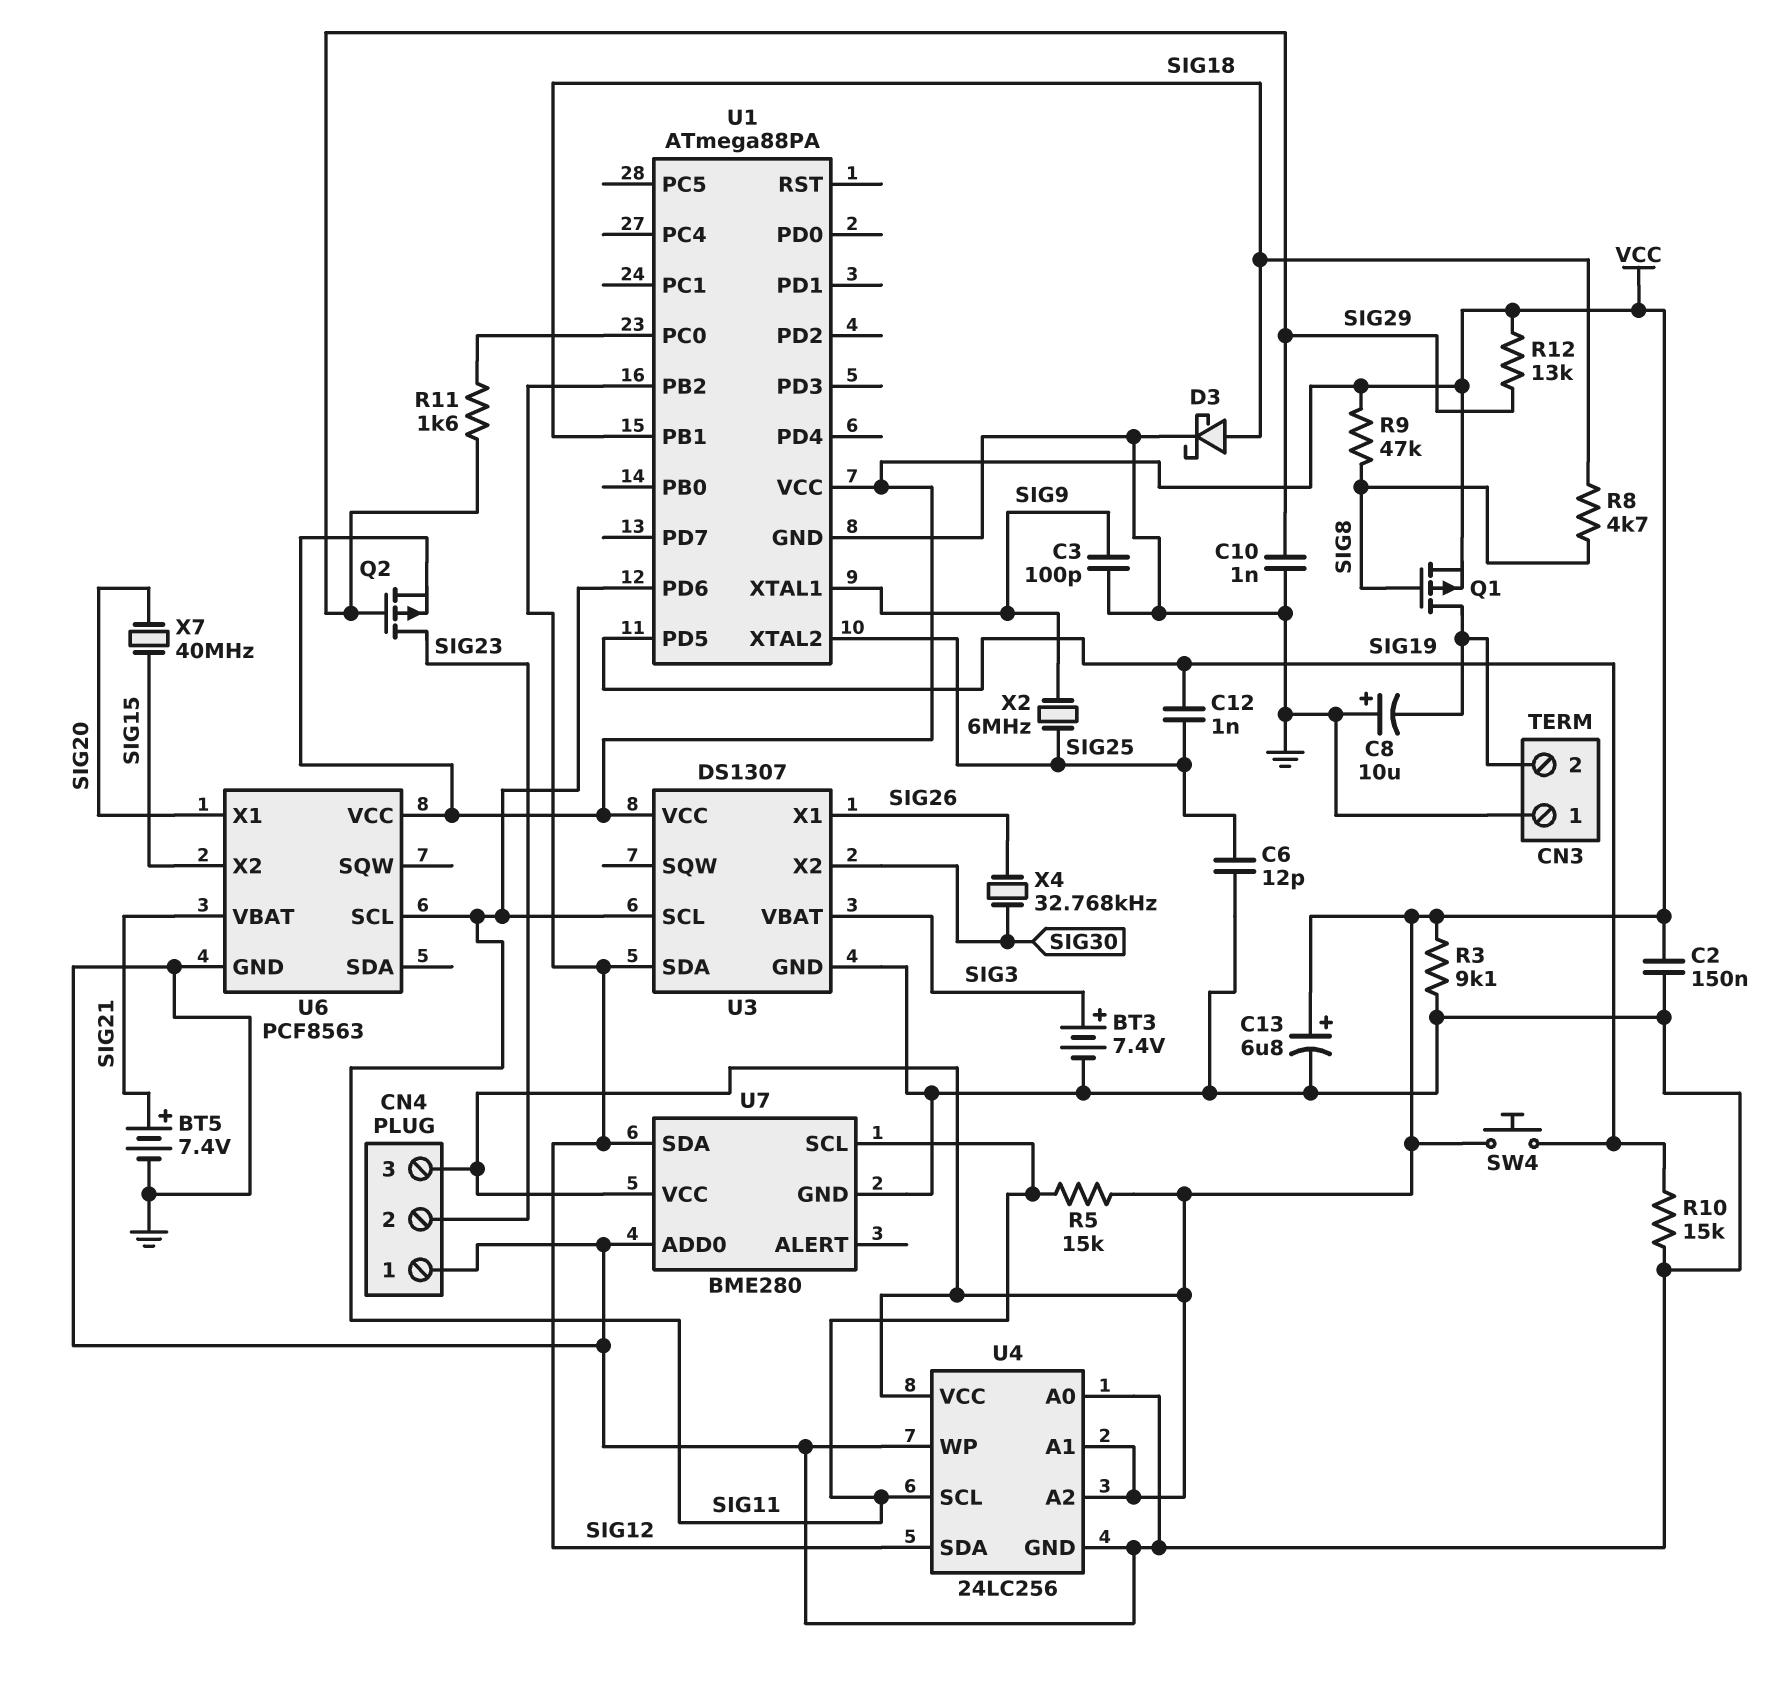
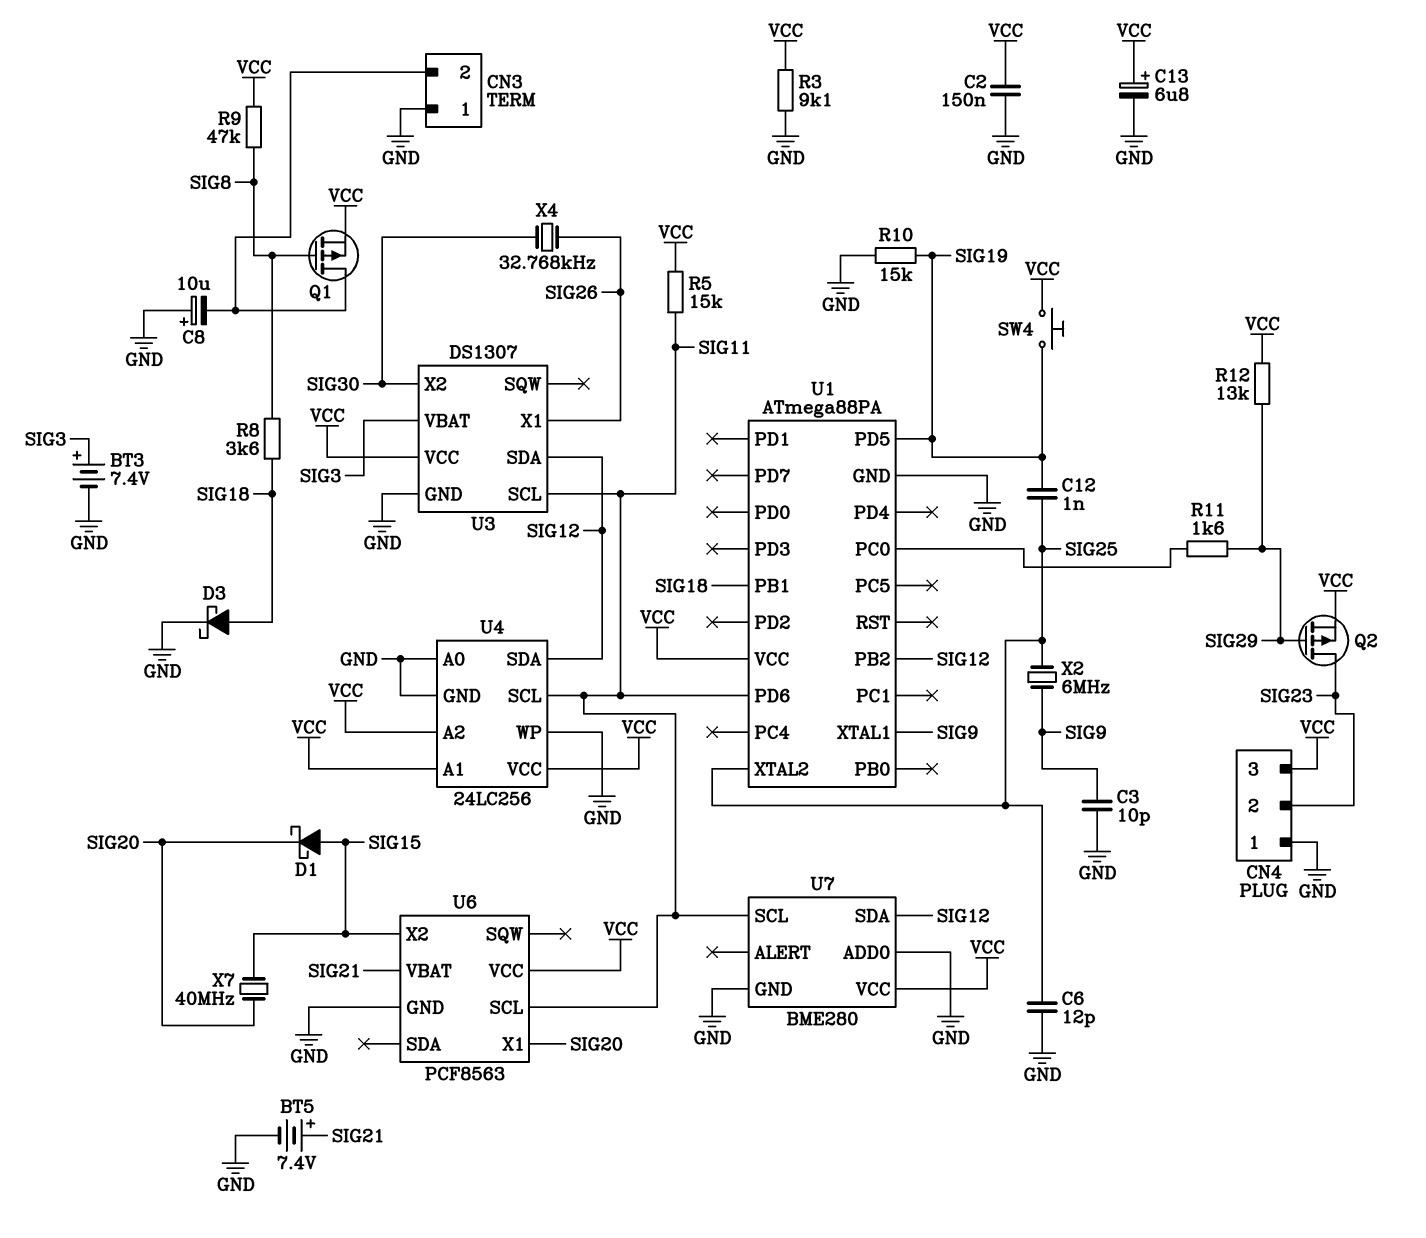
C3: 100pF (GND, SIG9) -> 10pF (GND, SIG9)
C10: 1nF (GND, SIG29) -> none
D1: none -> schottky (A SIG15, K SIG20)
R8: 4.7k (SIG8, SIG18) -> 3.6k (SIG8, SIG18)

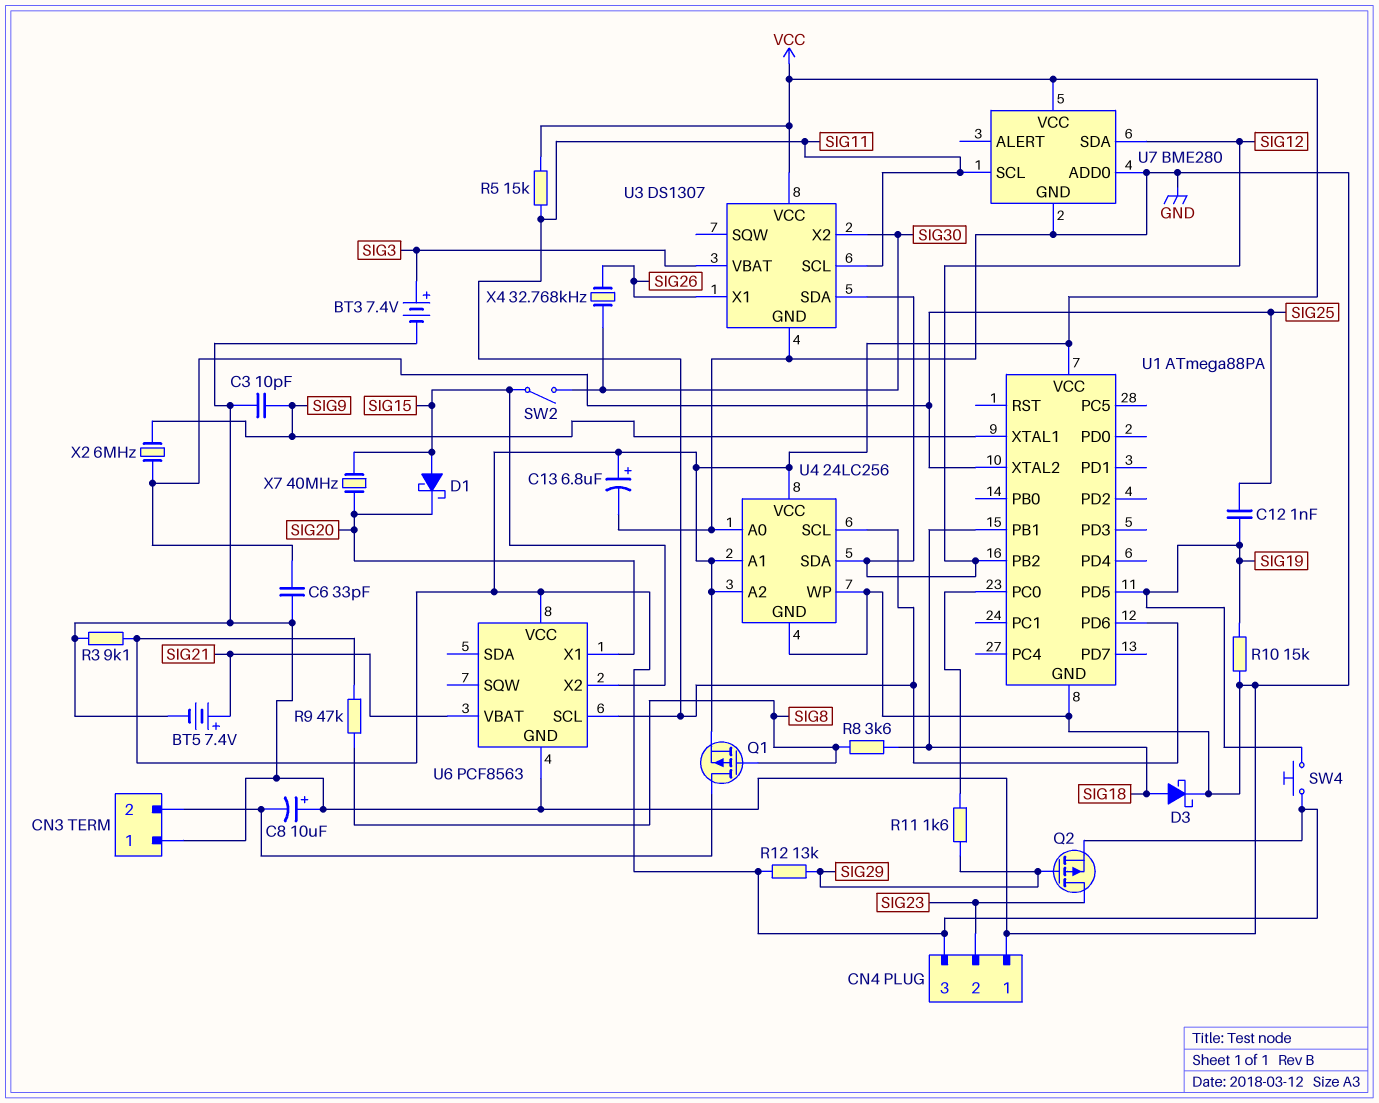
C2: 150nF (GND, VCC) -> none
C6: 12pF (GND, SIG25) -> 33pF (GND, SIG25)
SW2: none -> switch (SIG15, SIG30)

